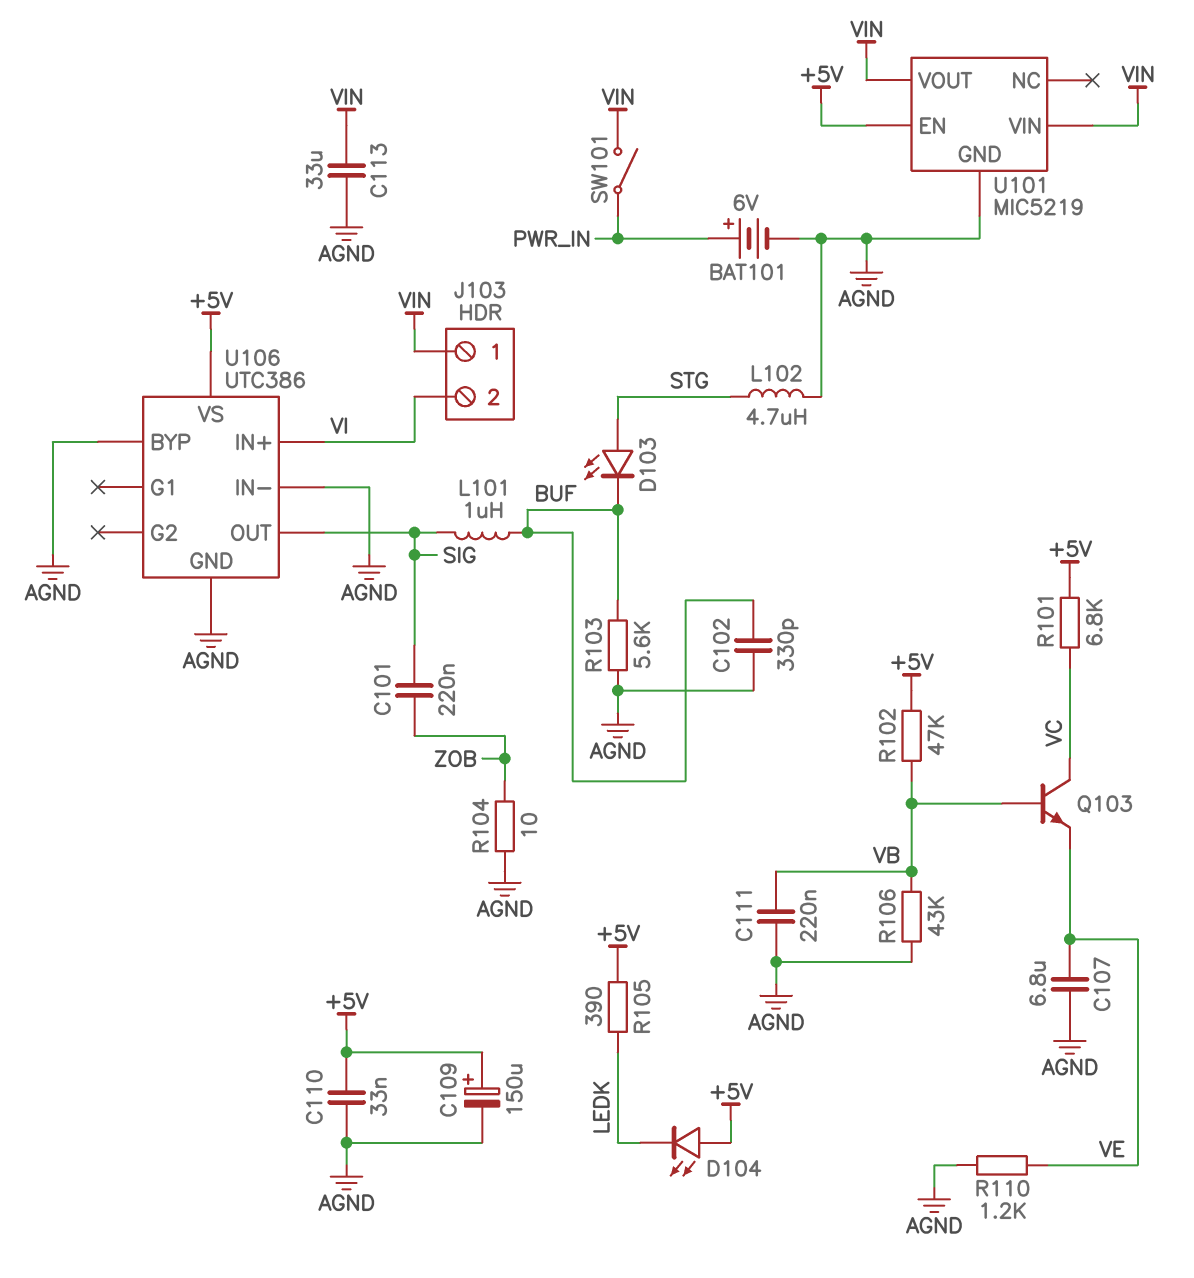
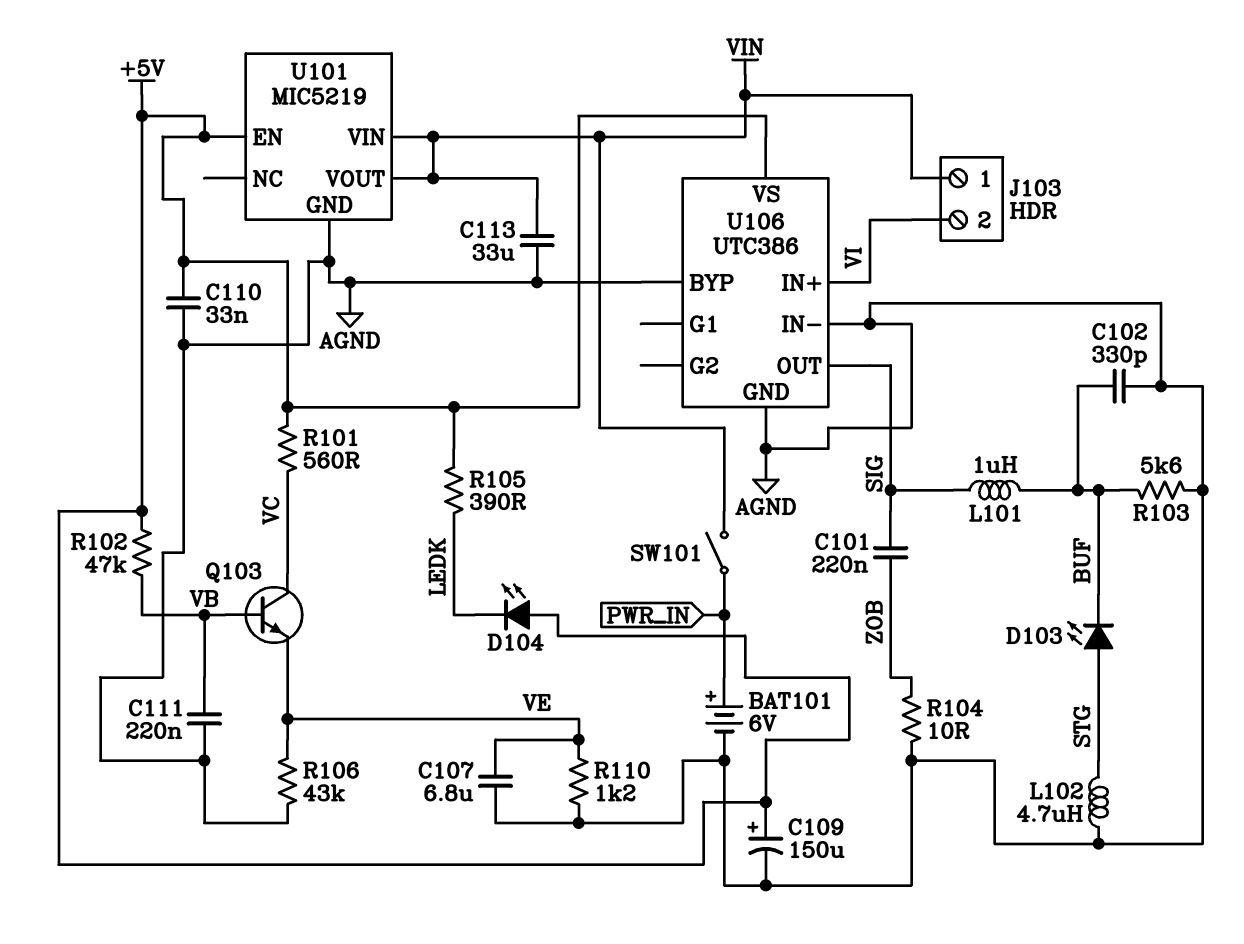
R101: 6.8k (+5V, VC) -> 560 (+5V, VC)
R106: 43k (AGND, VB) -> 43k (AGND, VE)

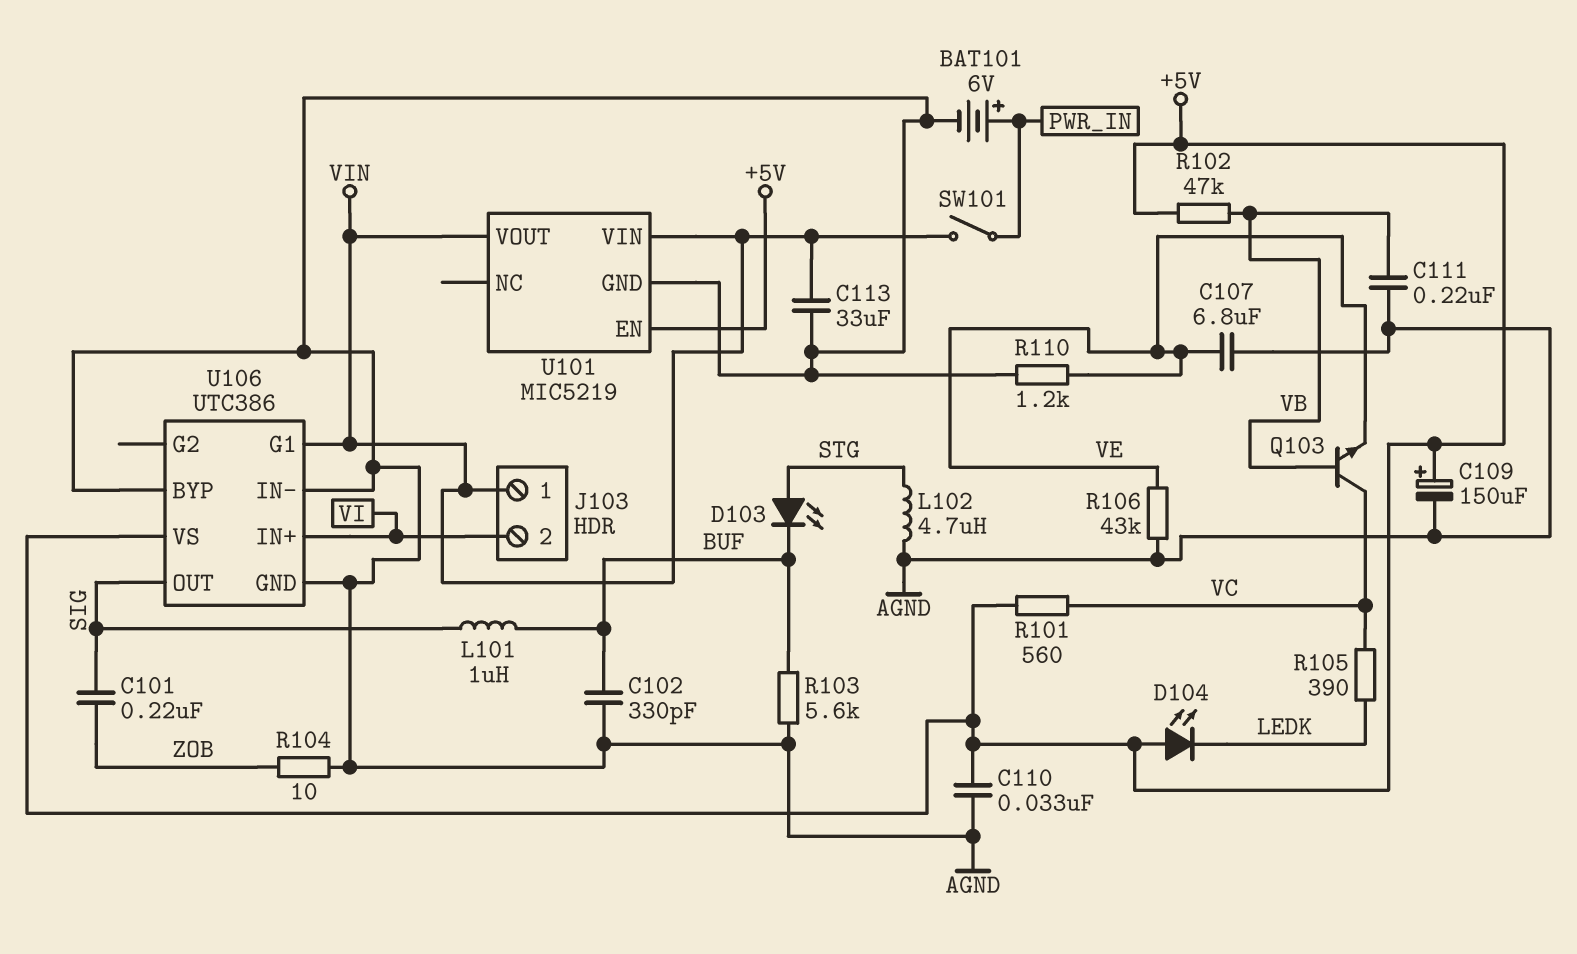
R105: 390 (+5V, LEDK) -> 390 (LEDK, VC)
U106 pin G1: none -> VIN

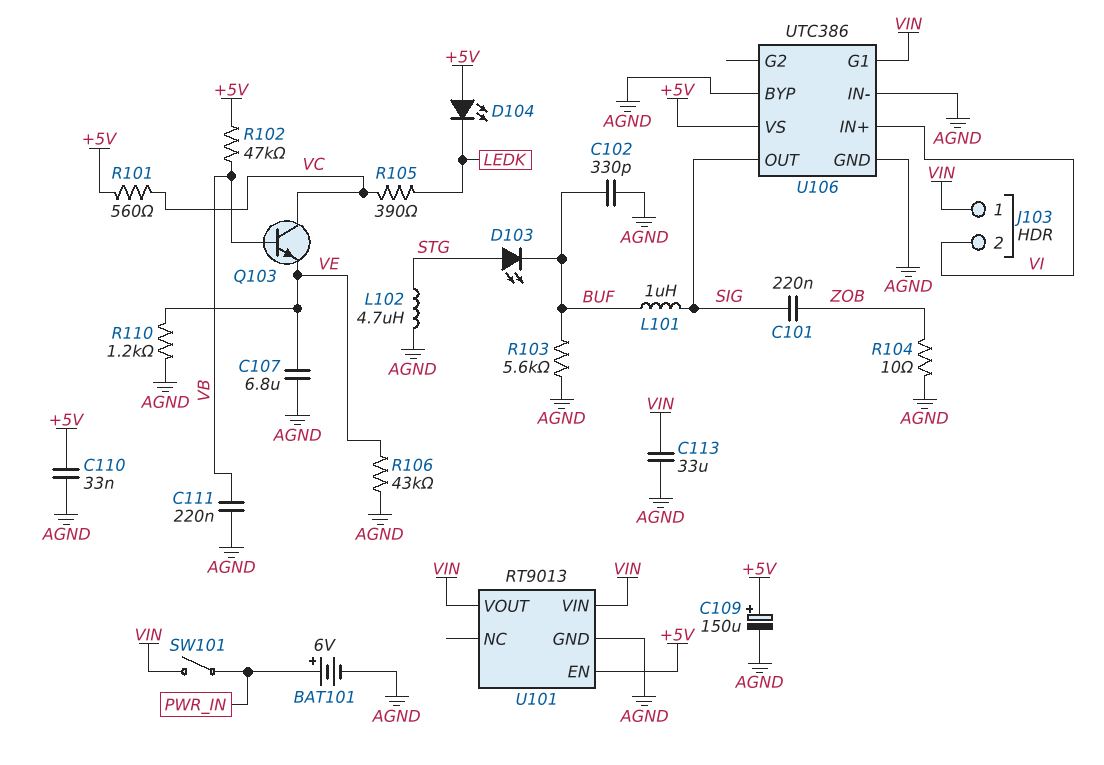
U101: MIC5219 -> RT9013

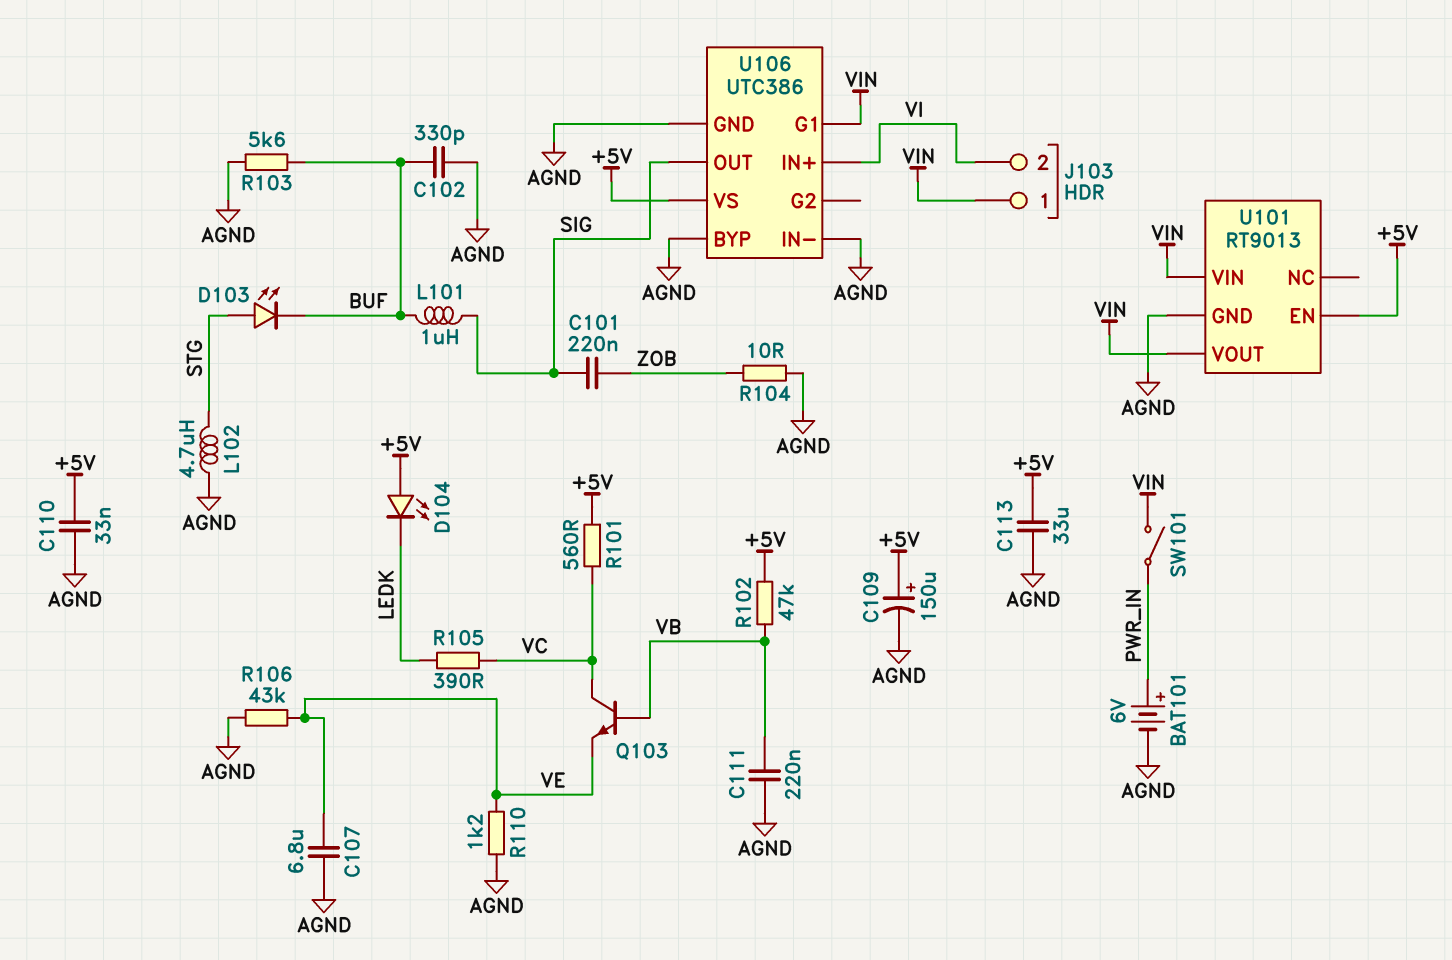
C113: 33uF (AGND, VIN) -> 33uF (+5V, AGND)

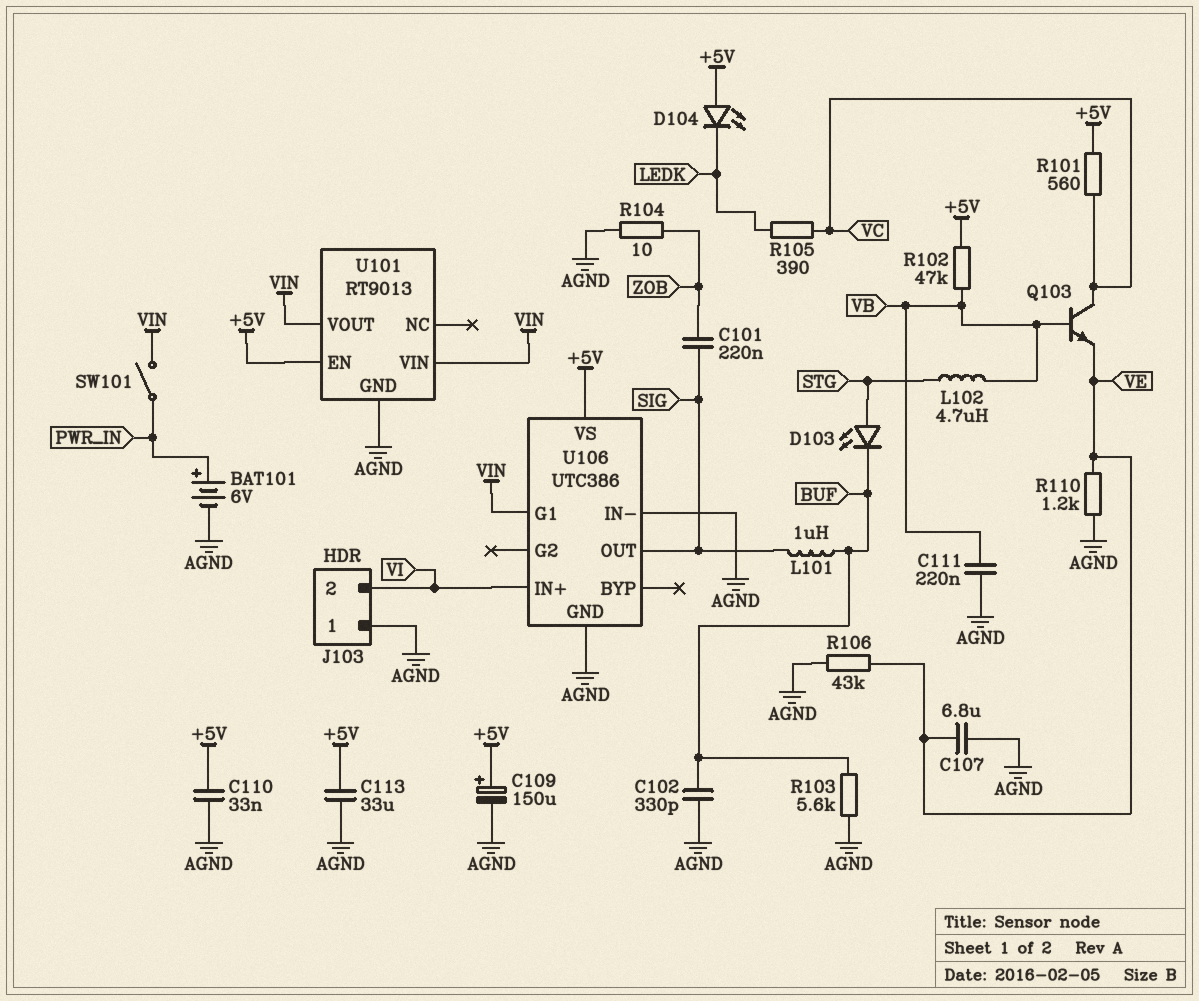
J103 pin 1: VIN -> AGND
L102: 4.7uH (AGND, STG) -> 4.7uH (STG, VB)
U106 pin BYP: AGND -> none

